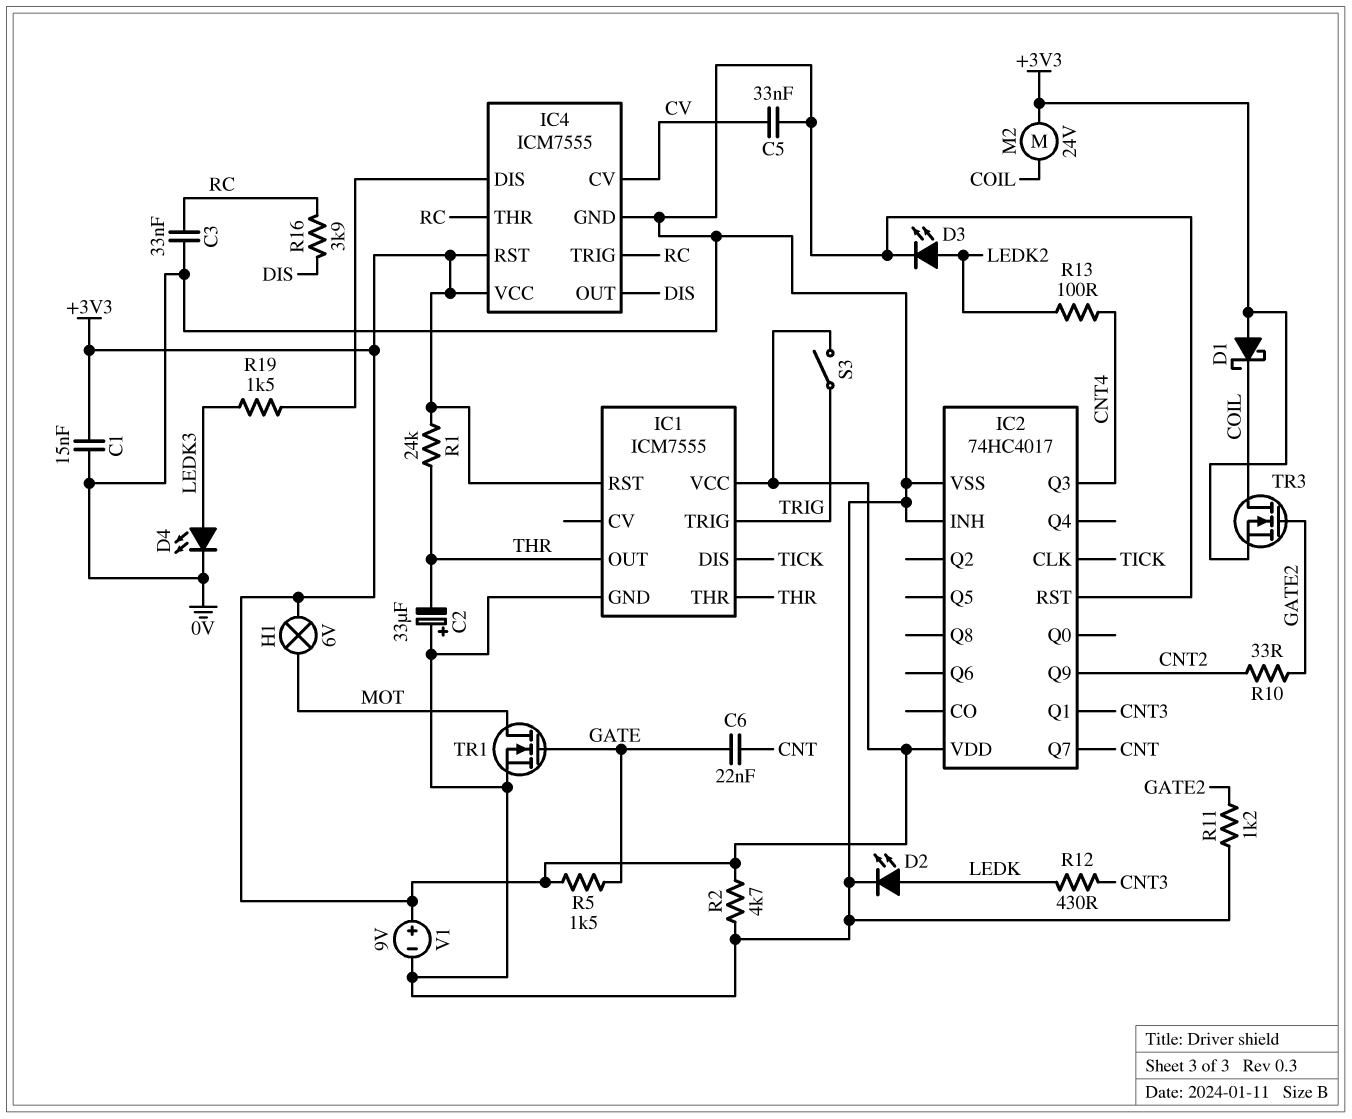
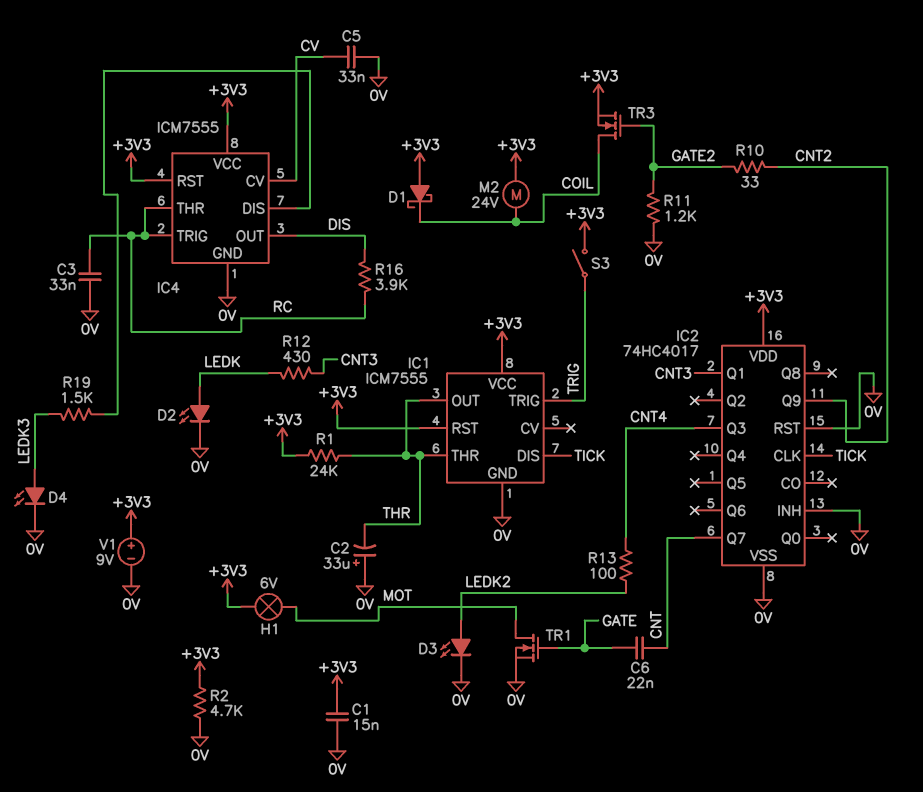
R5: 1.5k (+3V3, GATE) -> none

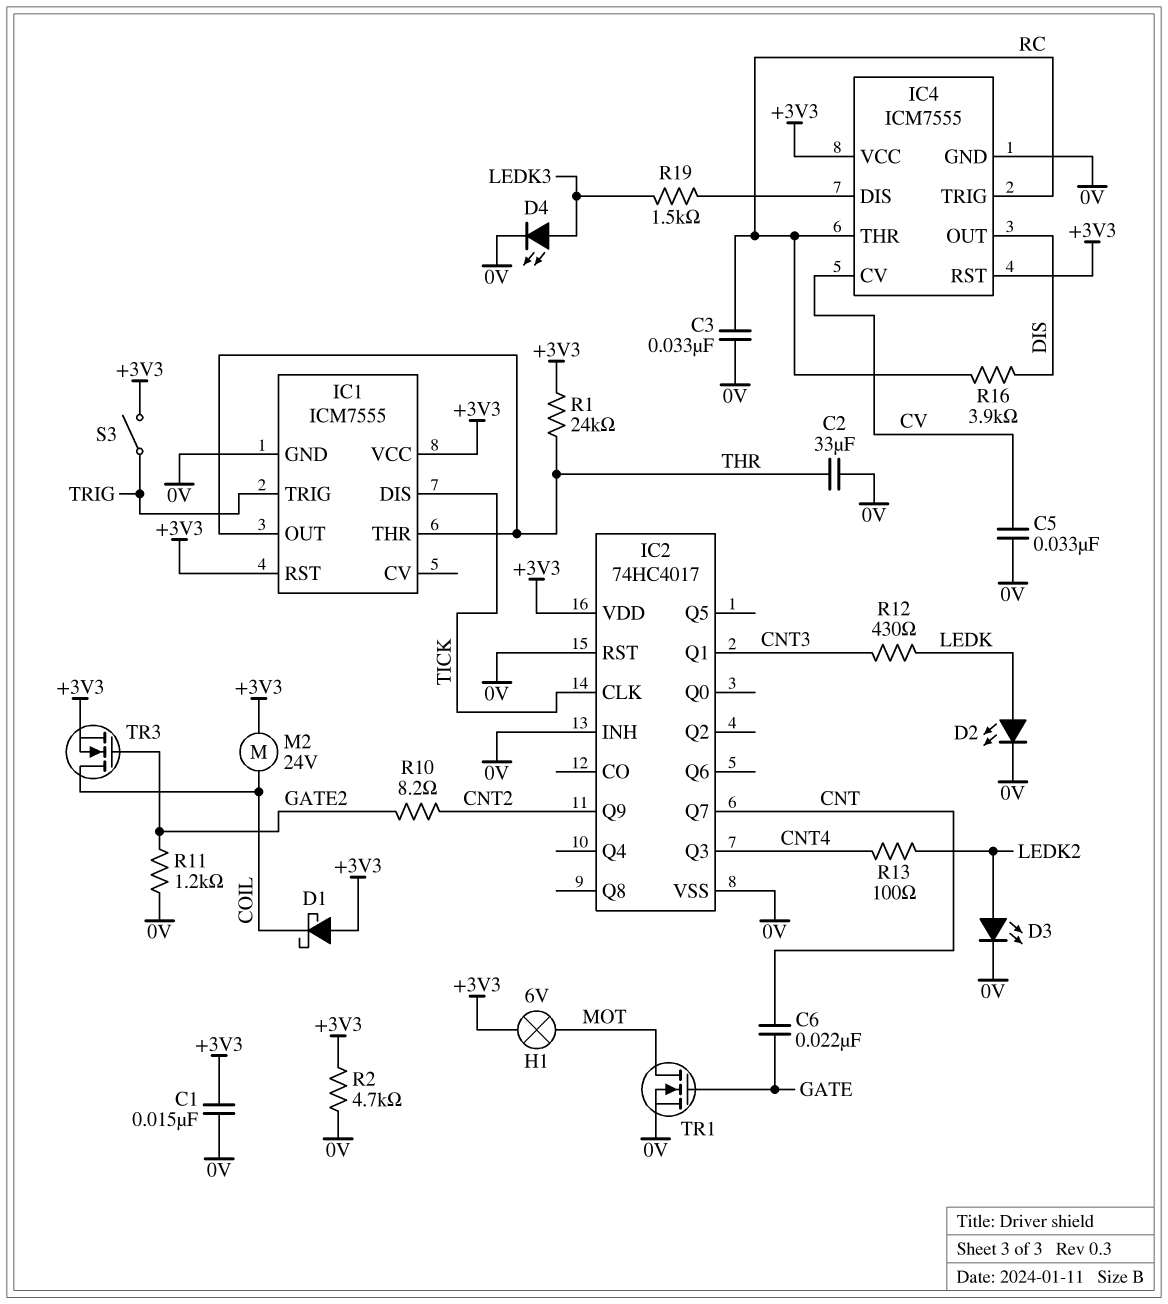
C2: 33uF (plus 0V, minus THR) -> 33uF (0V, THR)
R10: 33 (CNT2, GATE2) -> 8.2 (CNT2, GATE2)
V1: 9V (plus +3V3, minus 0V) -> none

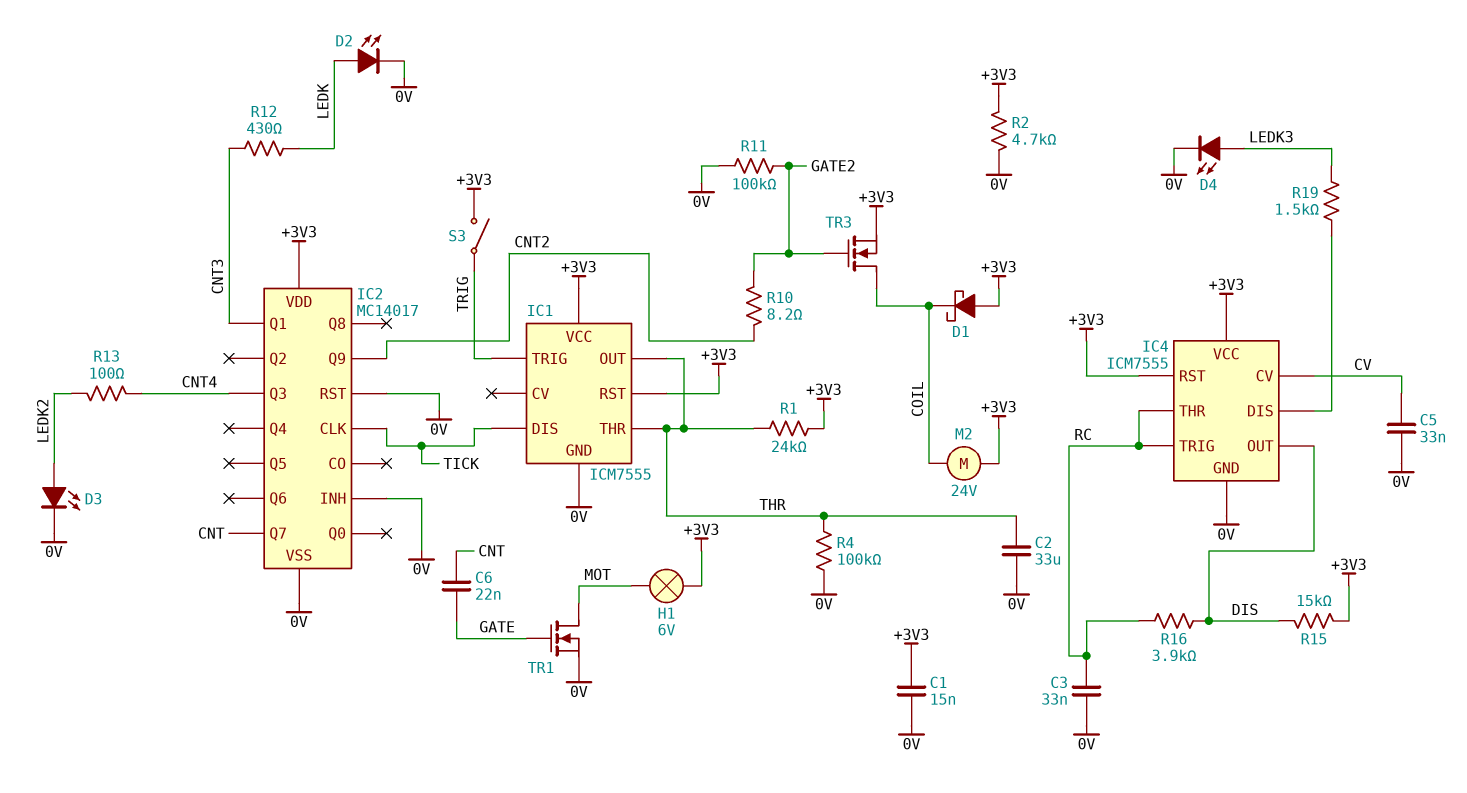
IC2: 74HC4017 -> MC14017
R4: none -> 100k (0V, THR)
R11: 1.2k (0V, GATE2) -> 100k (0V, GATE2)
R15: none -> 15k (+3V3, DIS)

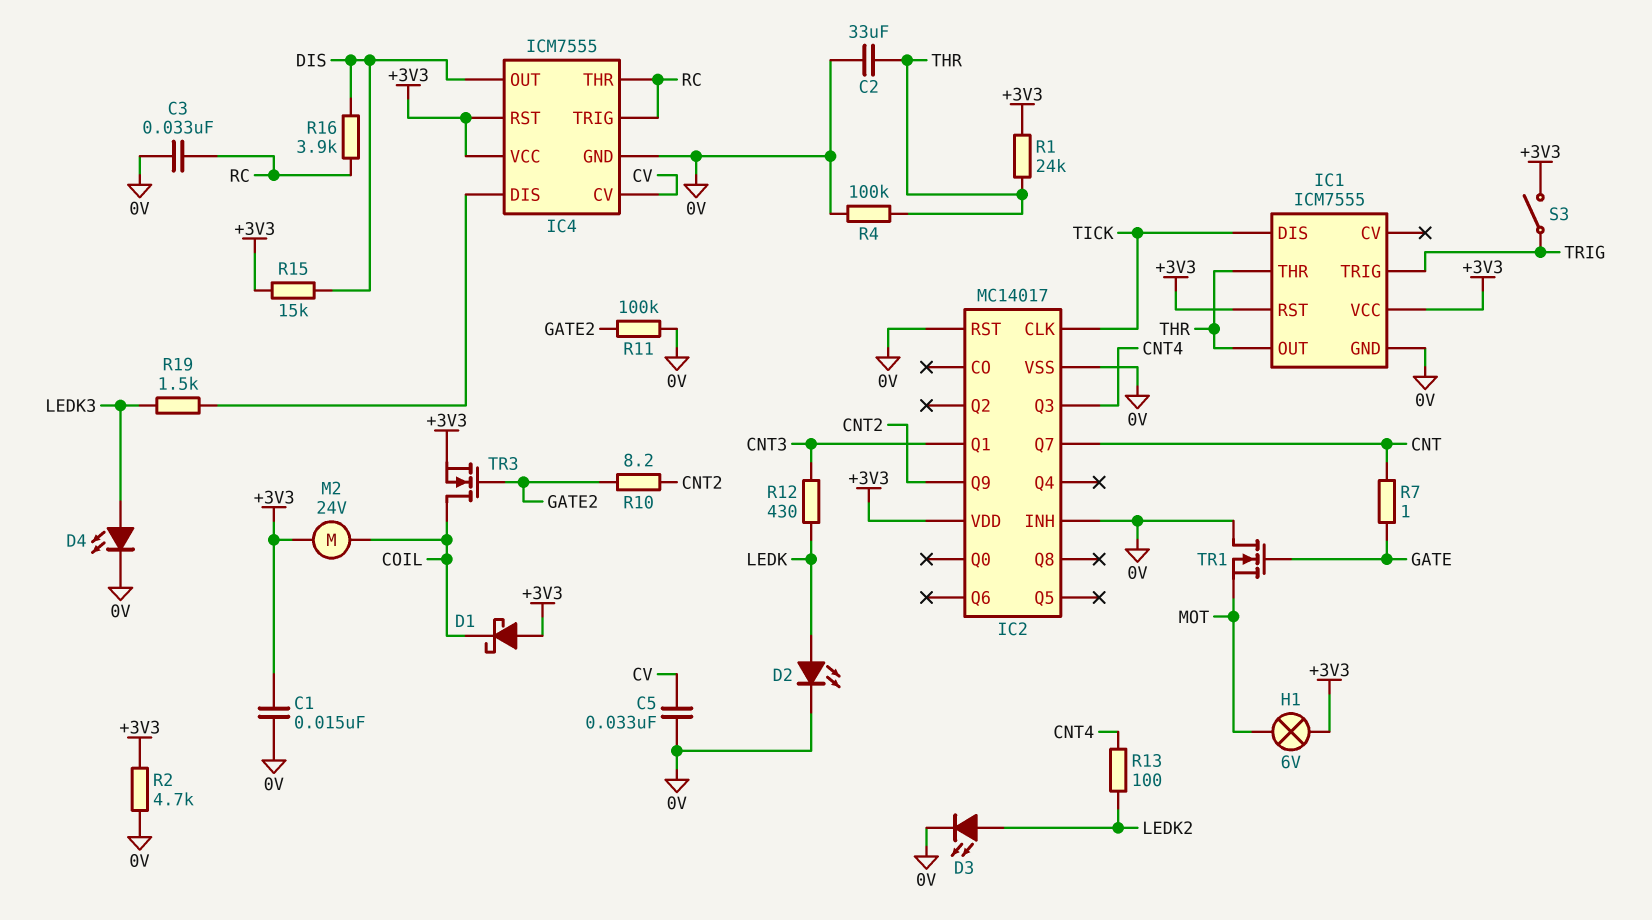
C6: 22nF (CNT, GATE) -> none
R7: none -> 1 (CNT, GATE)
TR1: NMOS (G GATE, D MOT, S 0V) -> NMOS (G GATE, D 0V, S MOT)

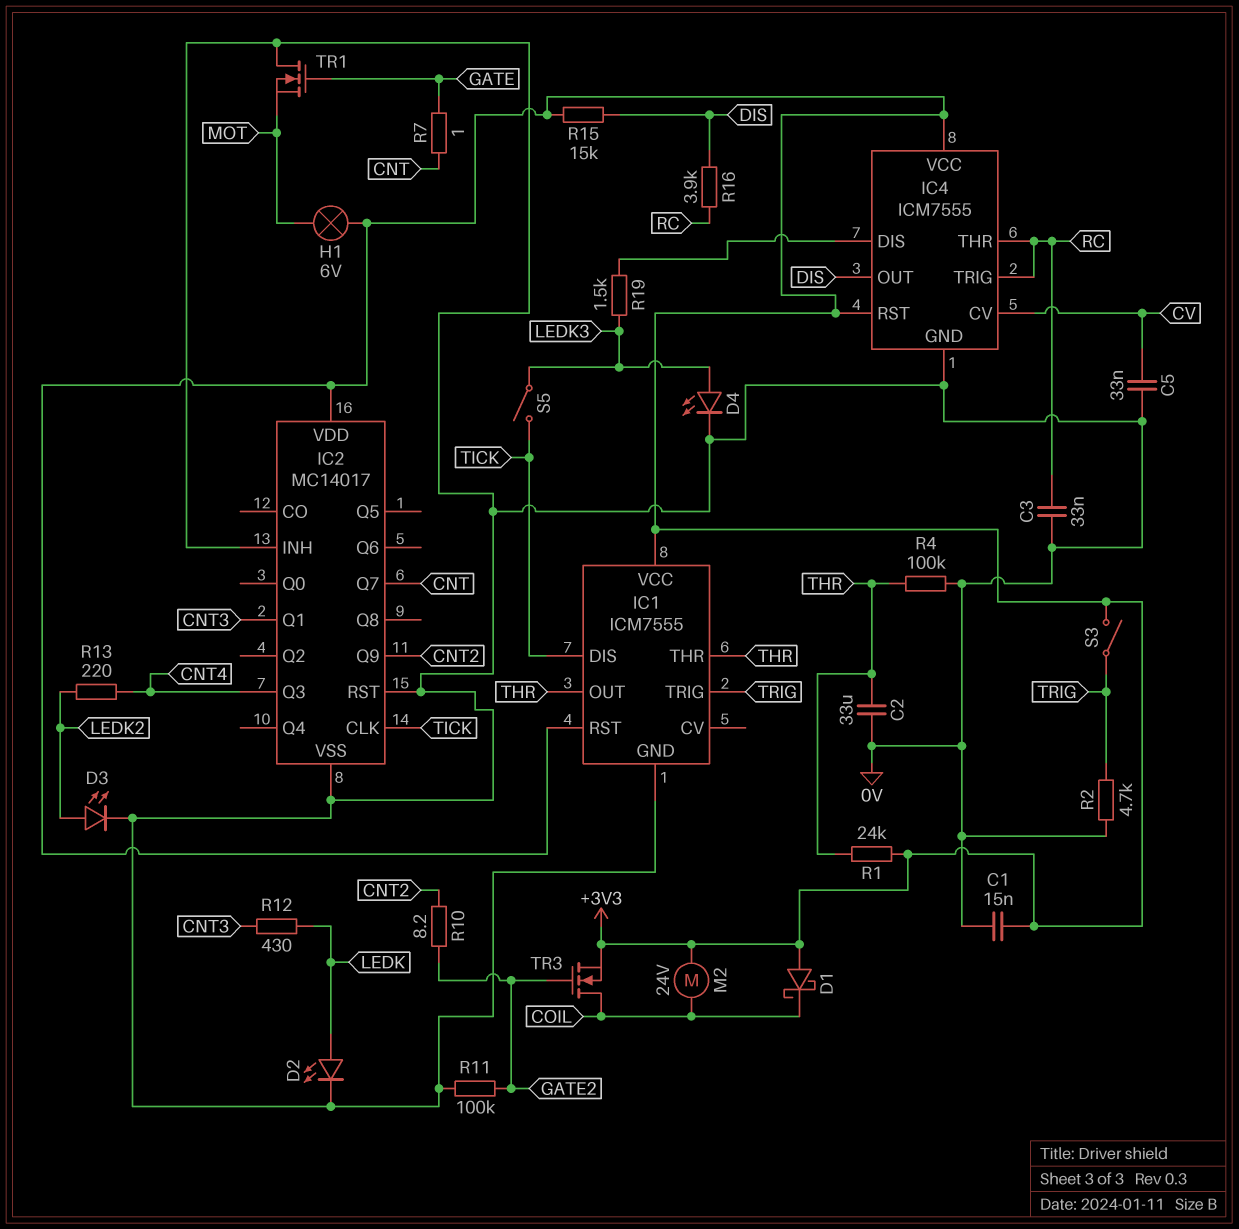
R2: 4.7k (+3V3, 0V) -> 4.7k (0V, TRIG)
R13: 100 (CNT4, LEDK2) -> 220 (CNT4, LEDK2)
S5: none -> switch (LEDK3, TICK)

